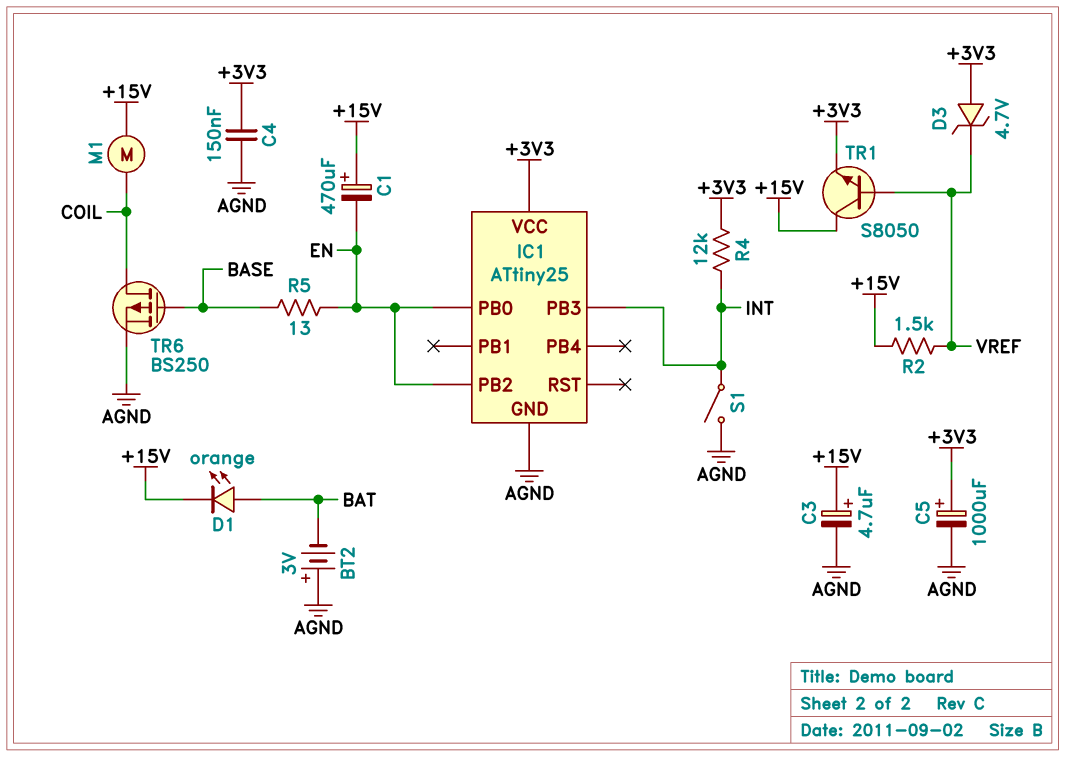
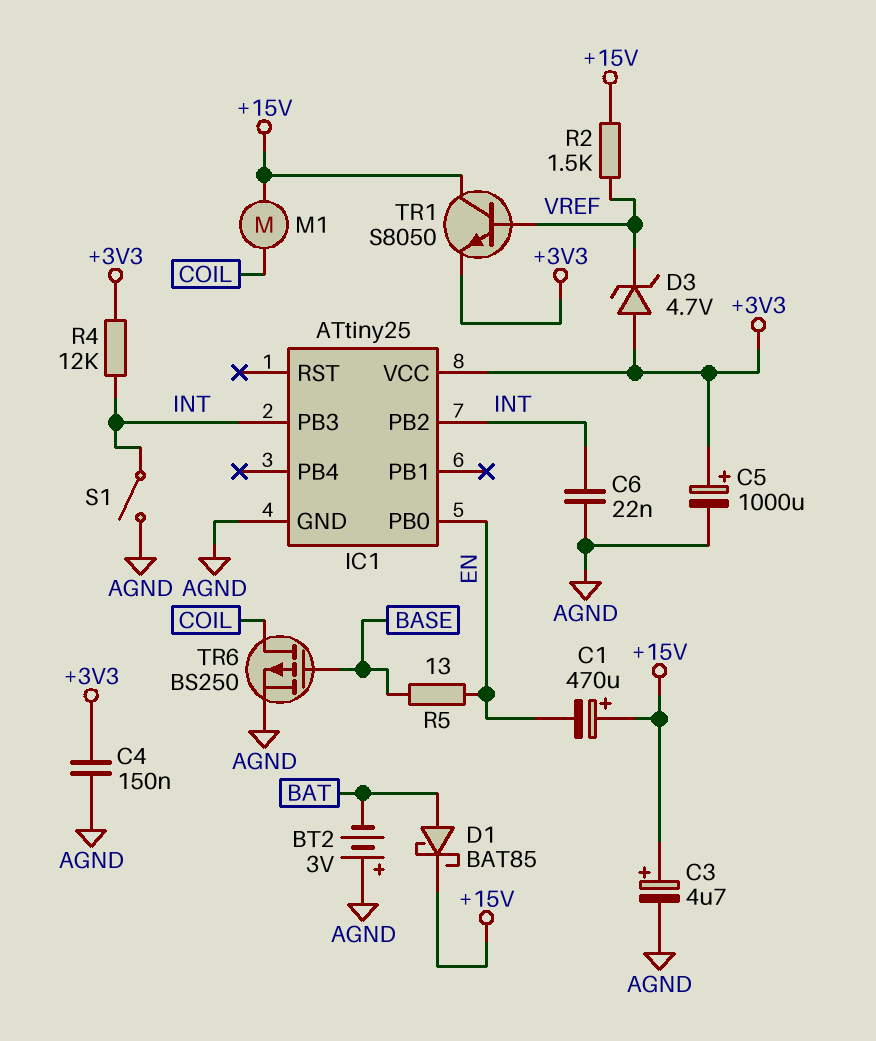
C6: none -> 22nF (AGND, INT)
D1: LED orange (A BAT, K +15V) -> schottky BAT85 (A BAT, K +15V)
IC1 pin PB2: EN -> INT

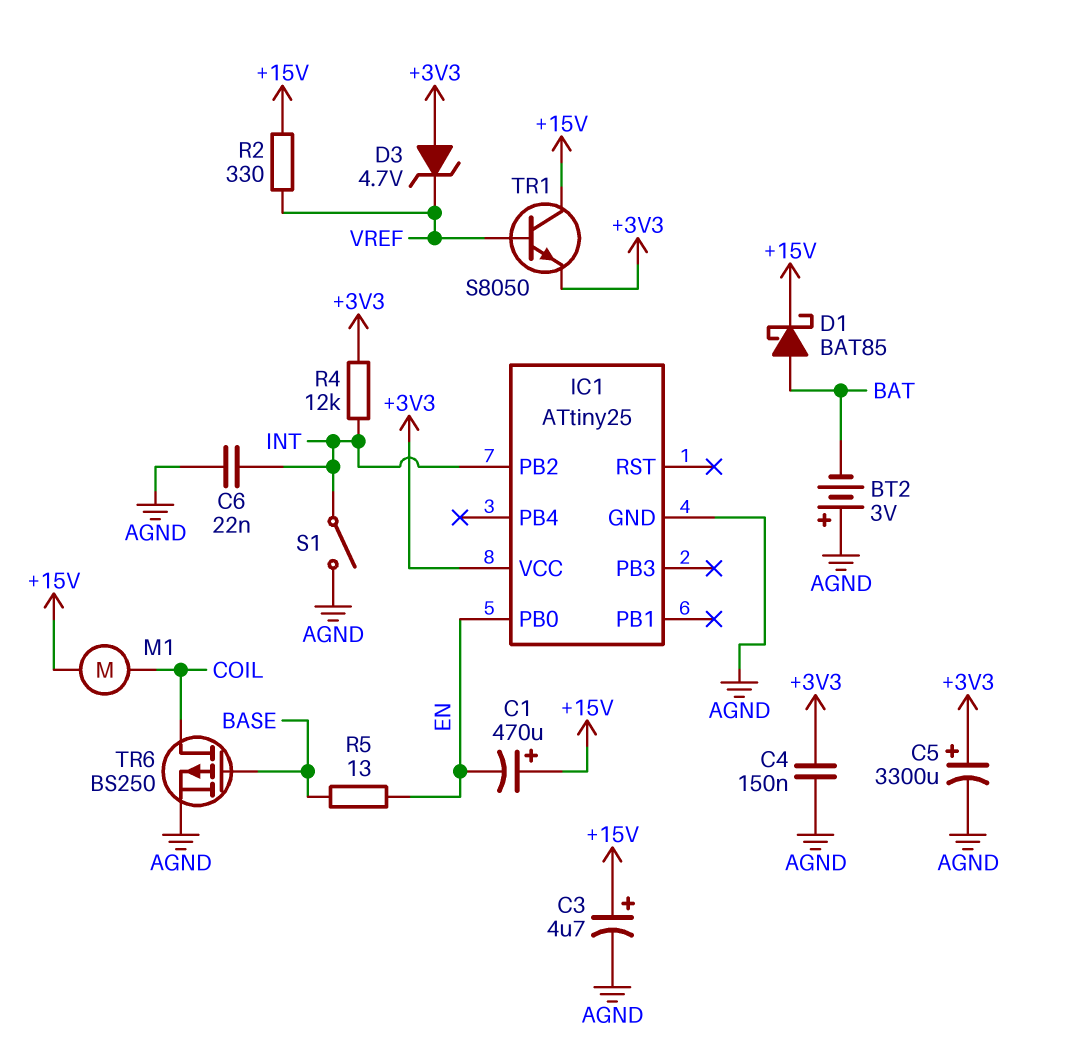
C5: 1000uF (plus +3V3, minus AGND) -> 3300uF (plus +3V3, minus AGND)
IC1 pin PB3: INT -> none
R2: 1.5k (+15V, VREF) -> 330 (+15V, VREF)

